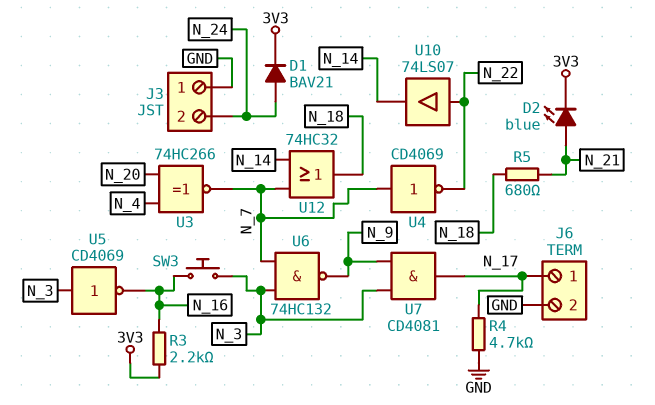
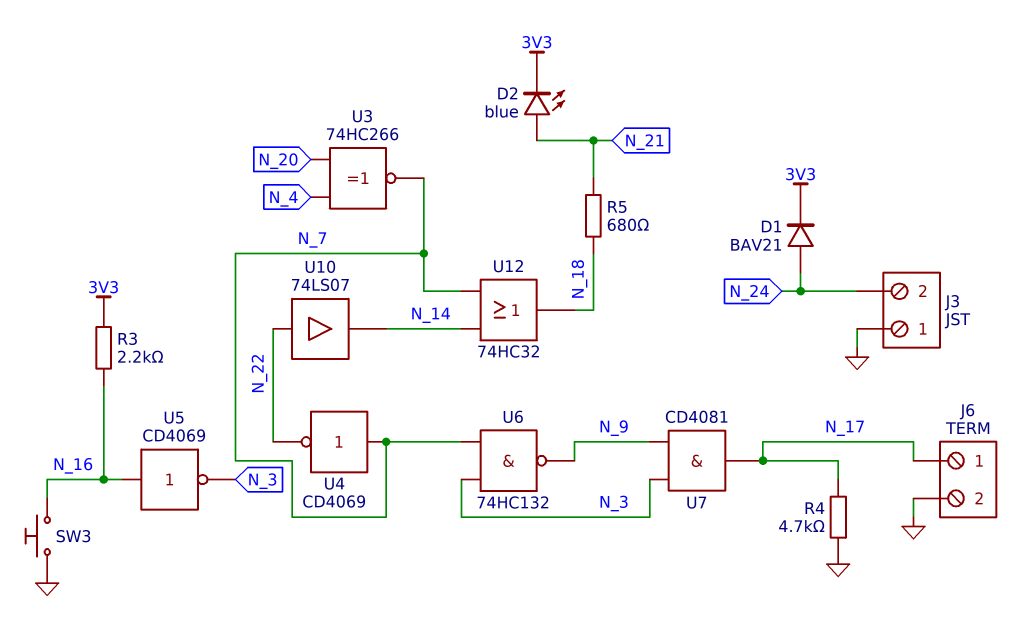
SW3: button (N_3, N_16) -> button (GND, N_16)
U5: NOT CD4069 (in N_3, out N_16) -> NOT CD4069 (in N_16, out N_3)

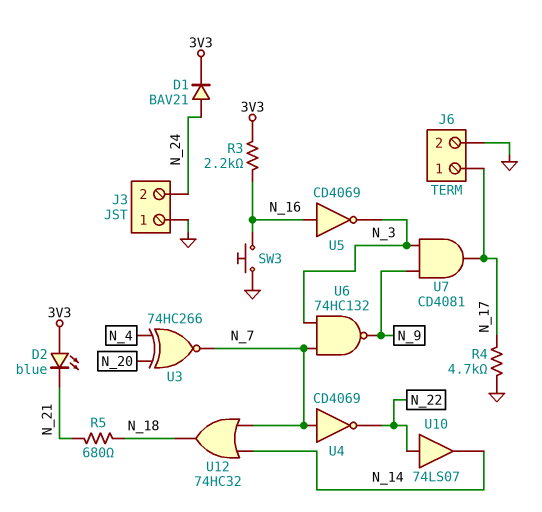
D2: LED blue (A N_21, K 3V3) -> LED blue (A 3V3, K N_21)

